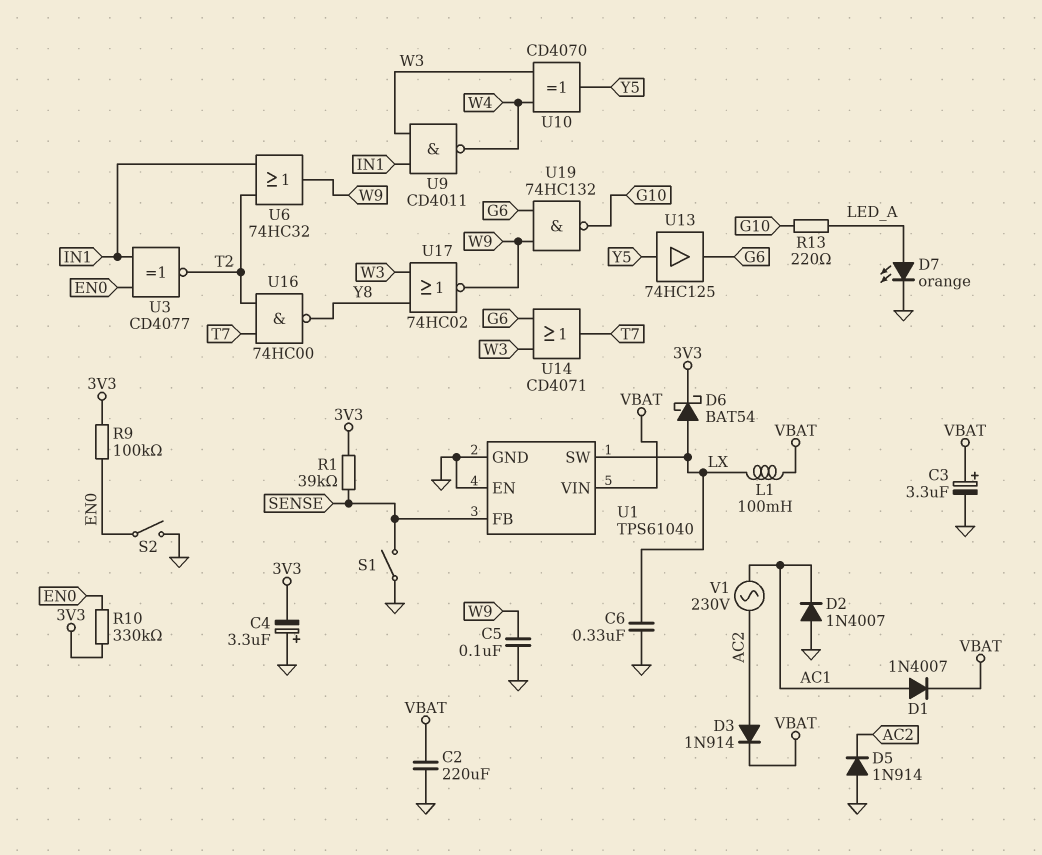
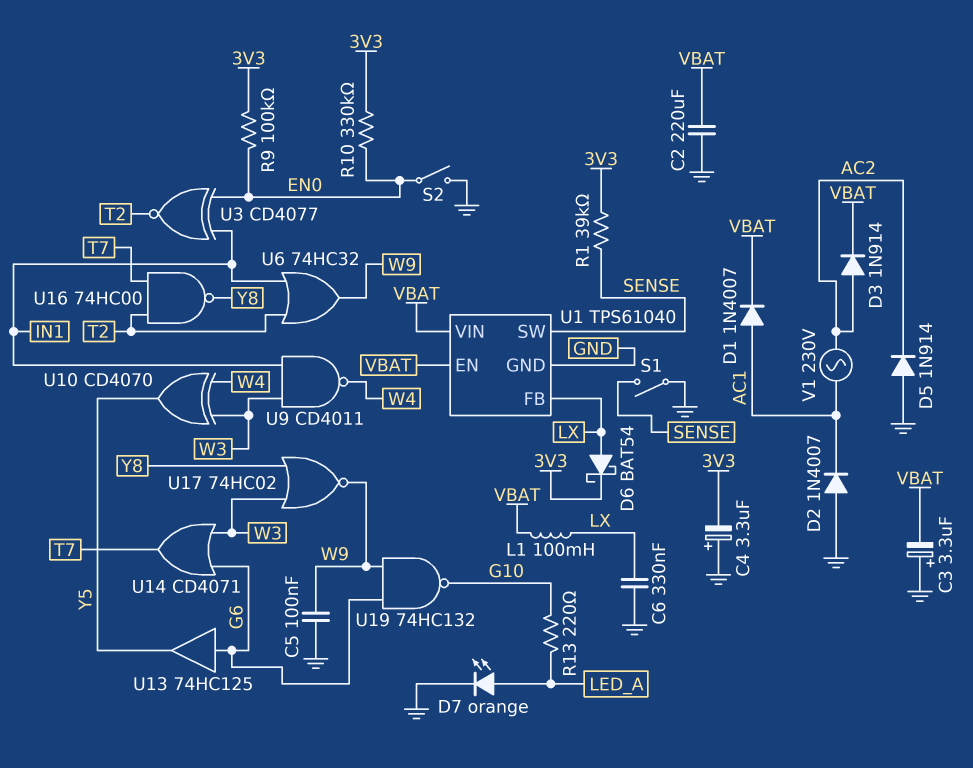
C3: 3.3uF (plus VBAT, minus GND) -> 3.3uF (plus GND, minus VBAT)
U1 pin EN: GND -> VBAT
U1 pin FB: SENSE -> LX
U1 pin SW: LX -> SENSE
U13: buffer 74HC125 (in Y5, out G6) -> buffer 74HC125 (in G6, out Y5)

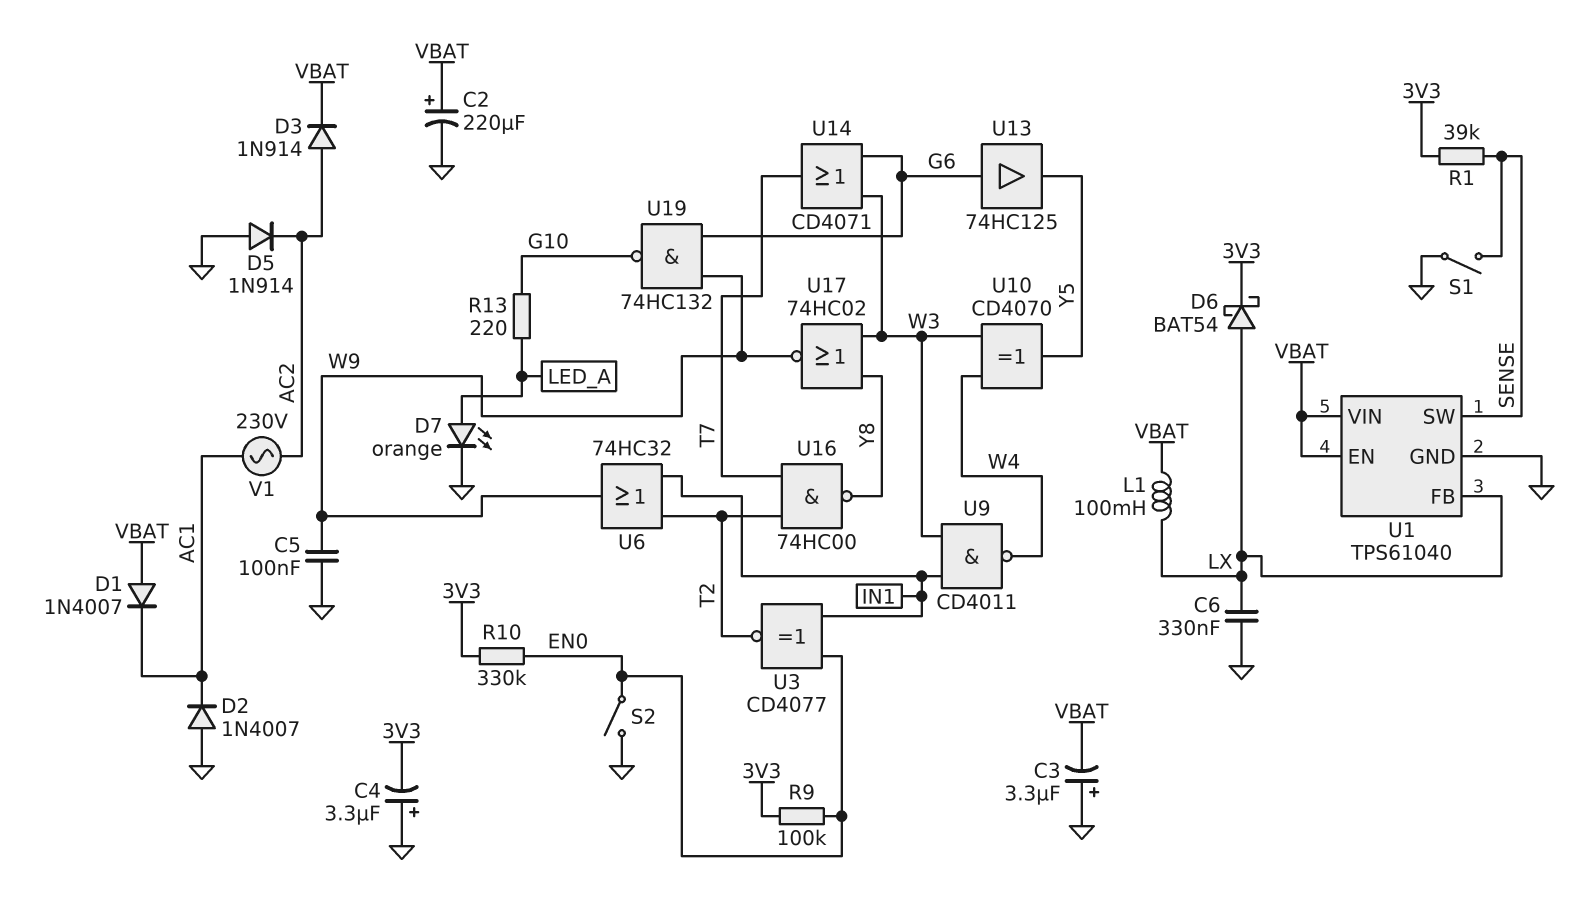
C2: 220uF (GND, VBAT) -> 220uF (plus VBAT, minus GND)
D1: diode 1N4007 (A AC1, K VBAT) -> diode 1N4007 (A VBAT, K AC1)

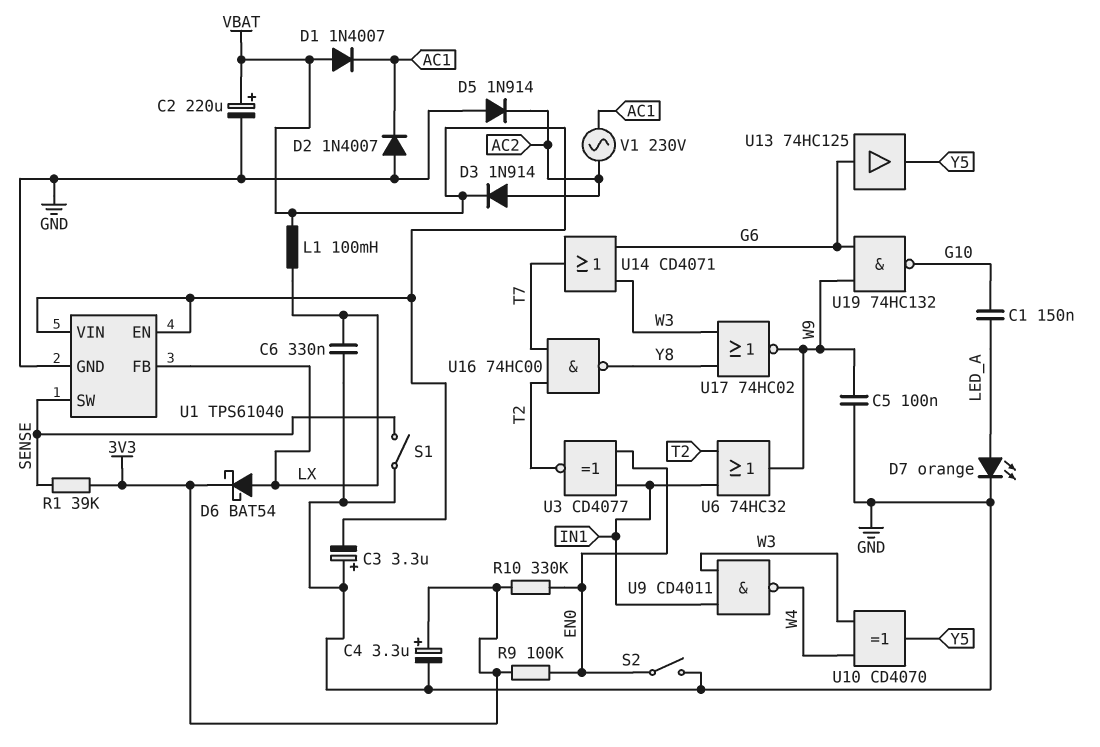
C1: none -> 150nF (G10, LED_A)
C4: 3.3uF (plus GND, minus 3V3) -> 3.3uF (plus 3V3, minus GND)
R13: 220 (G10, LED_A) -> none

